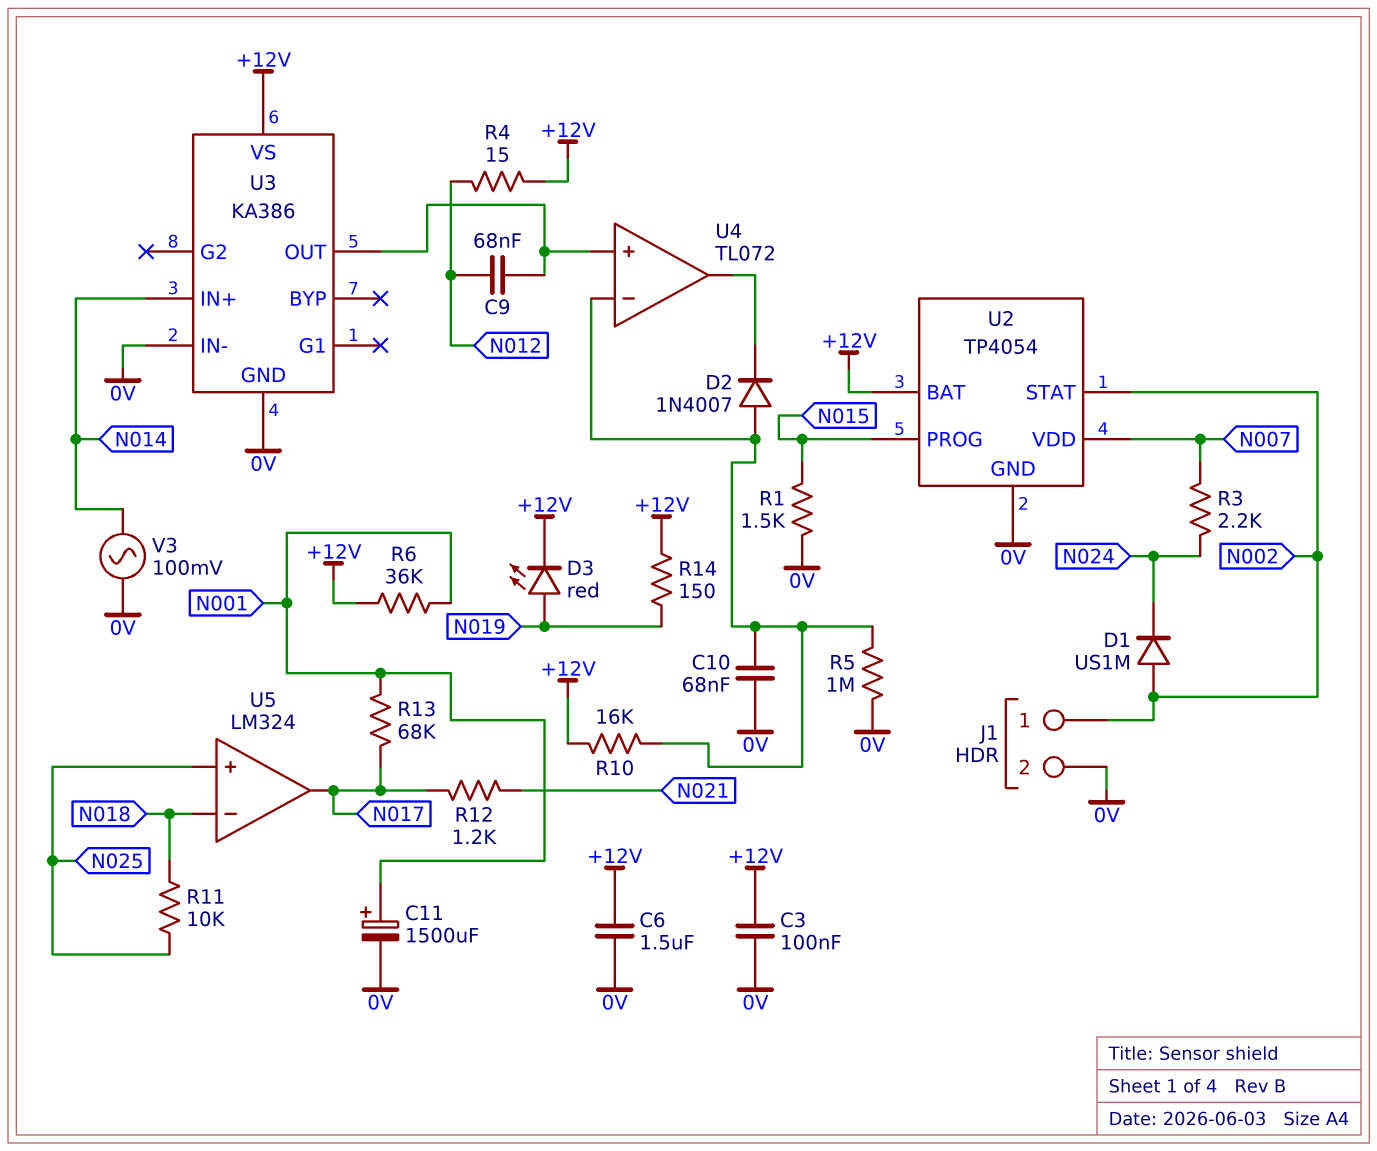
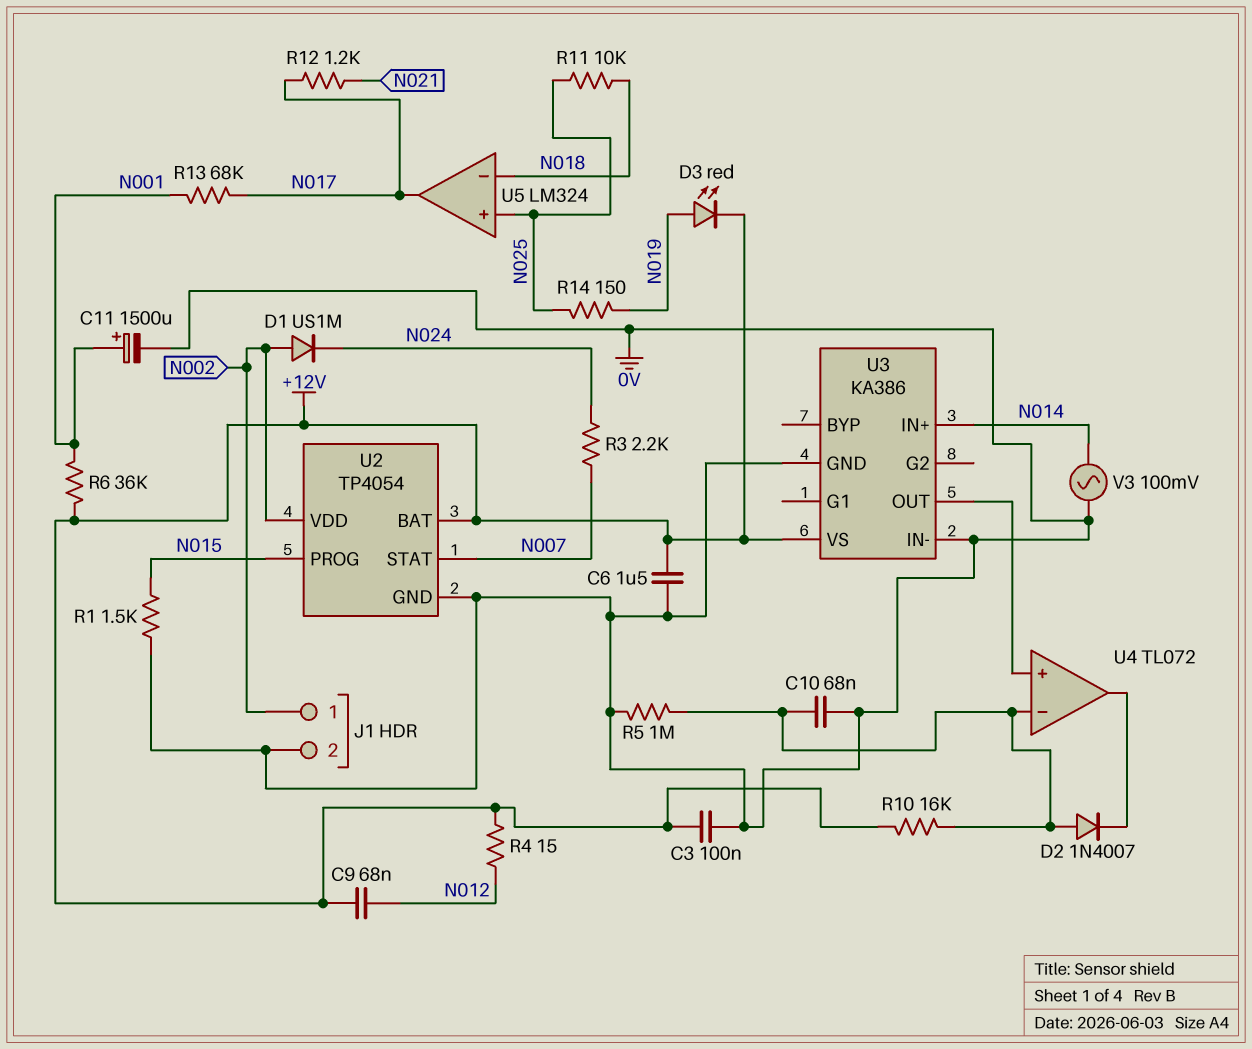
C9: 68nF (N012, U3/OUT) -> 68nF (+12V, N012)
R14: 150 (+12V, N019) -> 150 (N019, N025)
U2 pin STAT: N002 -> N007
U2 pin VDD: N007 -> N002

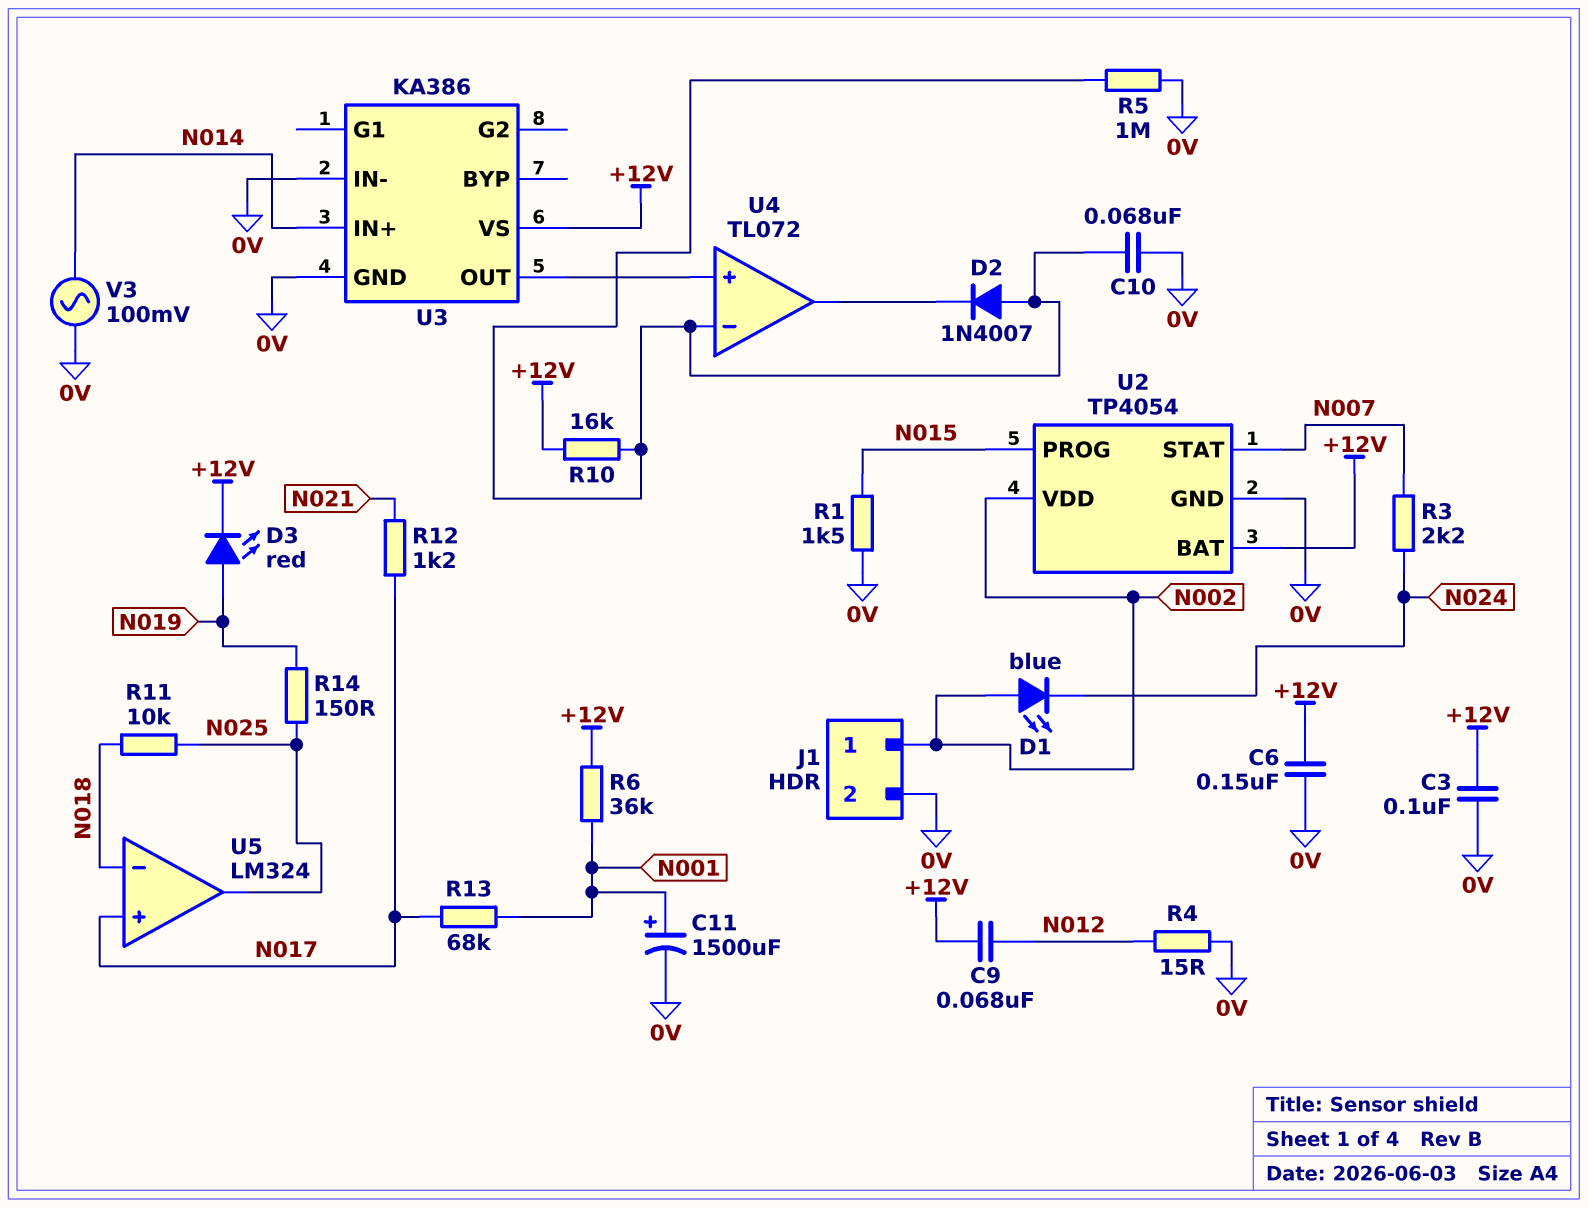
C6: 1.5uF (+12V, 0V) -> 150nF (+12V, 0V)
D1: diode US1M (A N002, K N024) -> LED blue (A N002, K N024)
R4: 15 (+12V, N012) -> 15 (0V, N012)
U5 pin in+: N025 -> N017
U5 pin out: N017 -> N025

